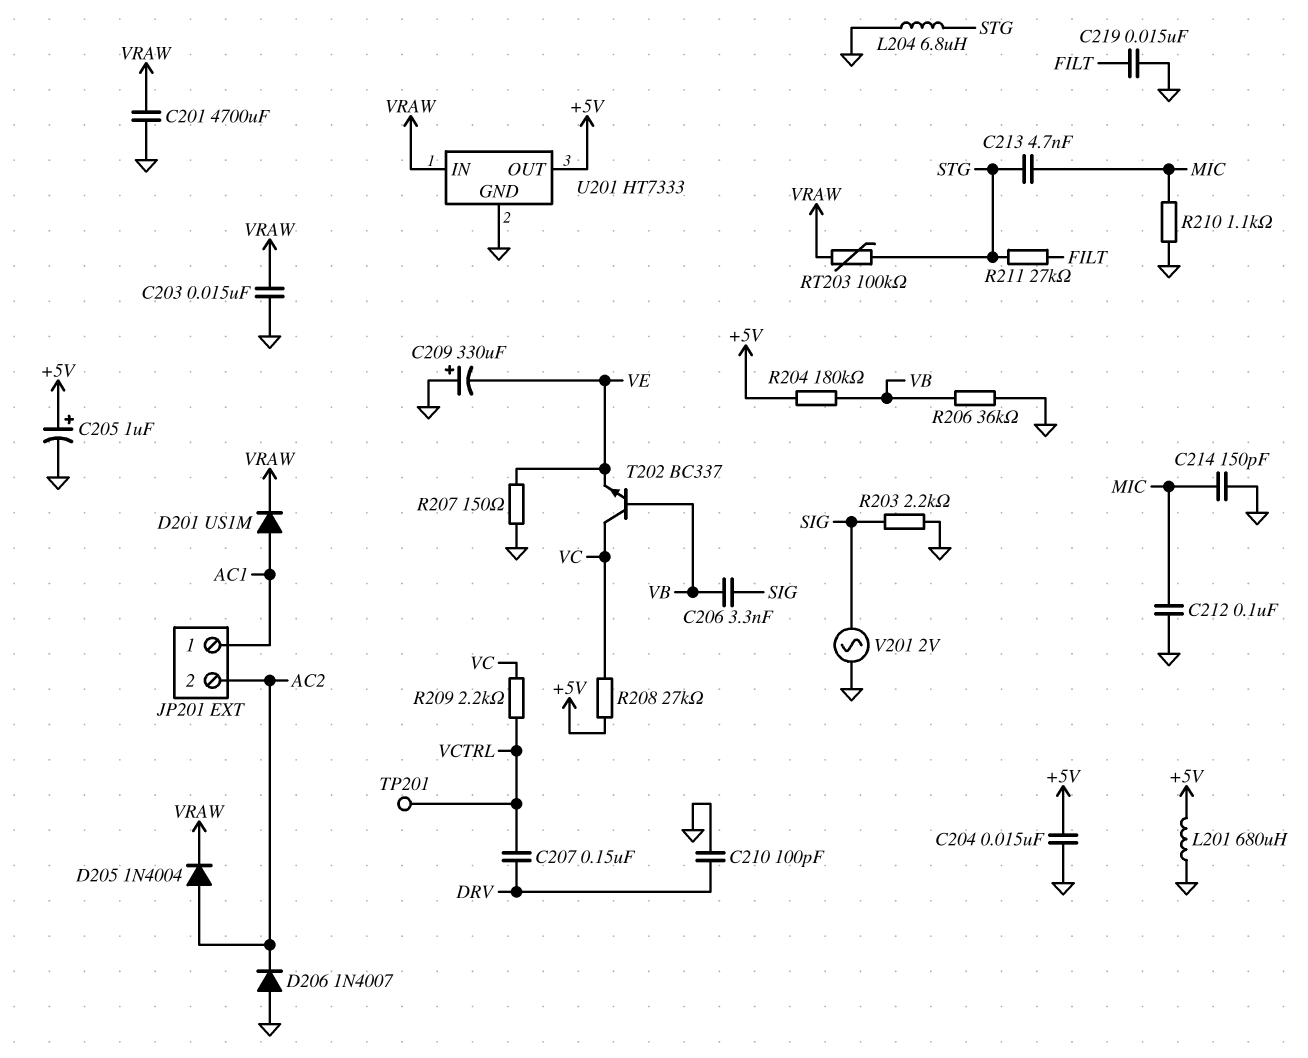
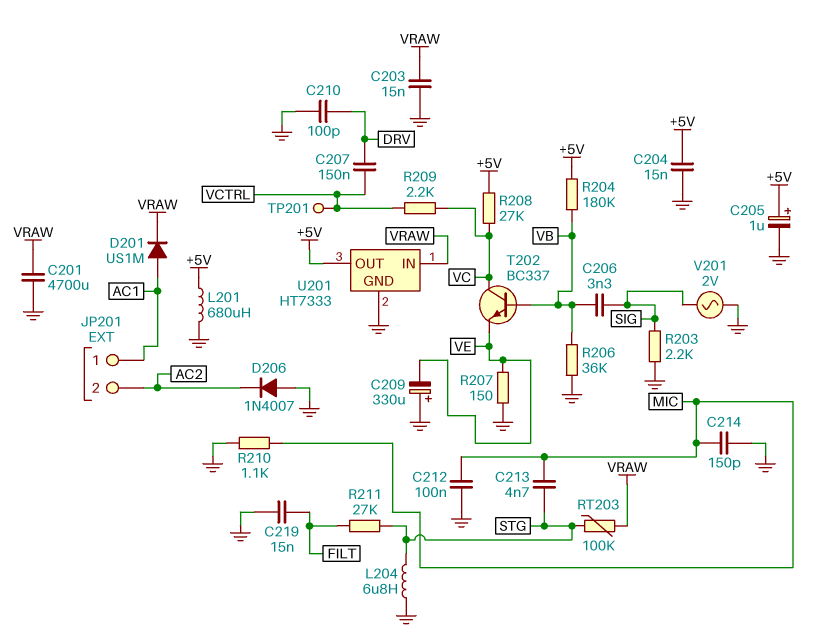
D205: diode 1N4004 (A AC2, K VRAW) -> none

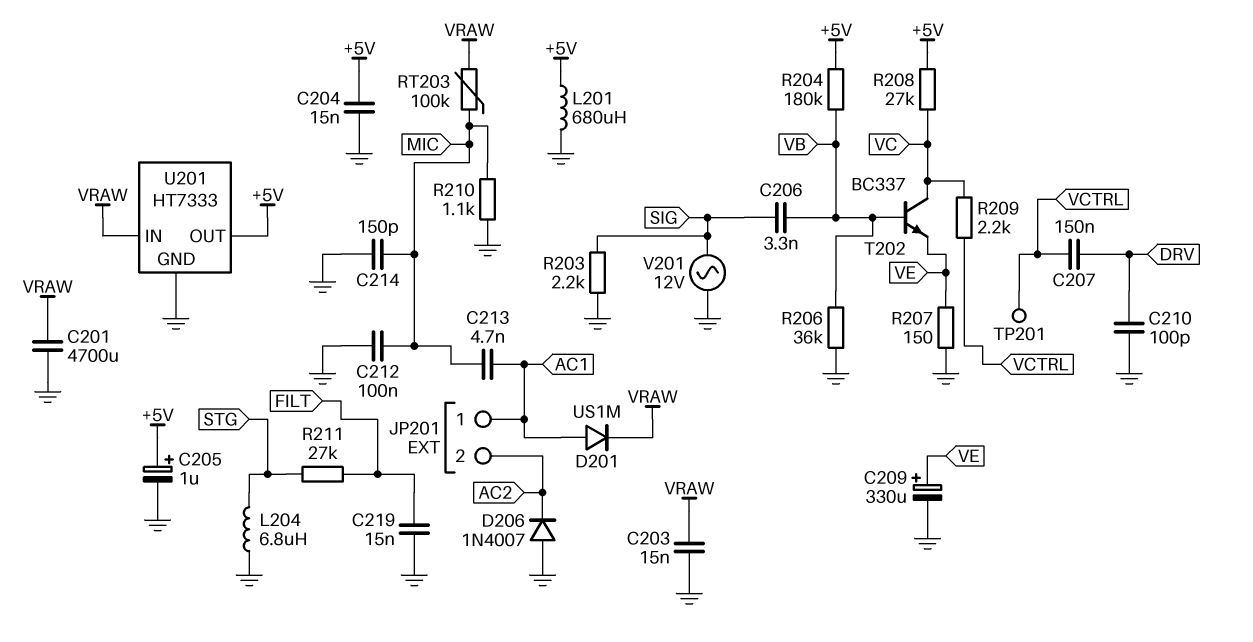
C209: 330uF (plus GND, minus VE) -> 330uF (plus VE, minus GND)
C213: 4.7nF (MIC, STG) -> 4.7nF (AC1, MIC)
RT203: 100k (STG, VRAW) -> 100k (MIC, VRAW)
V201: AC 2V (GND, SIG) -> AC 12V (GND, SIG)

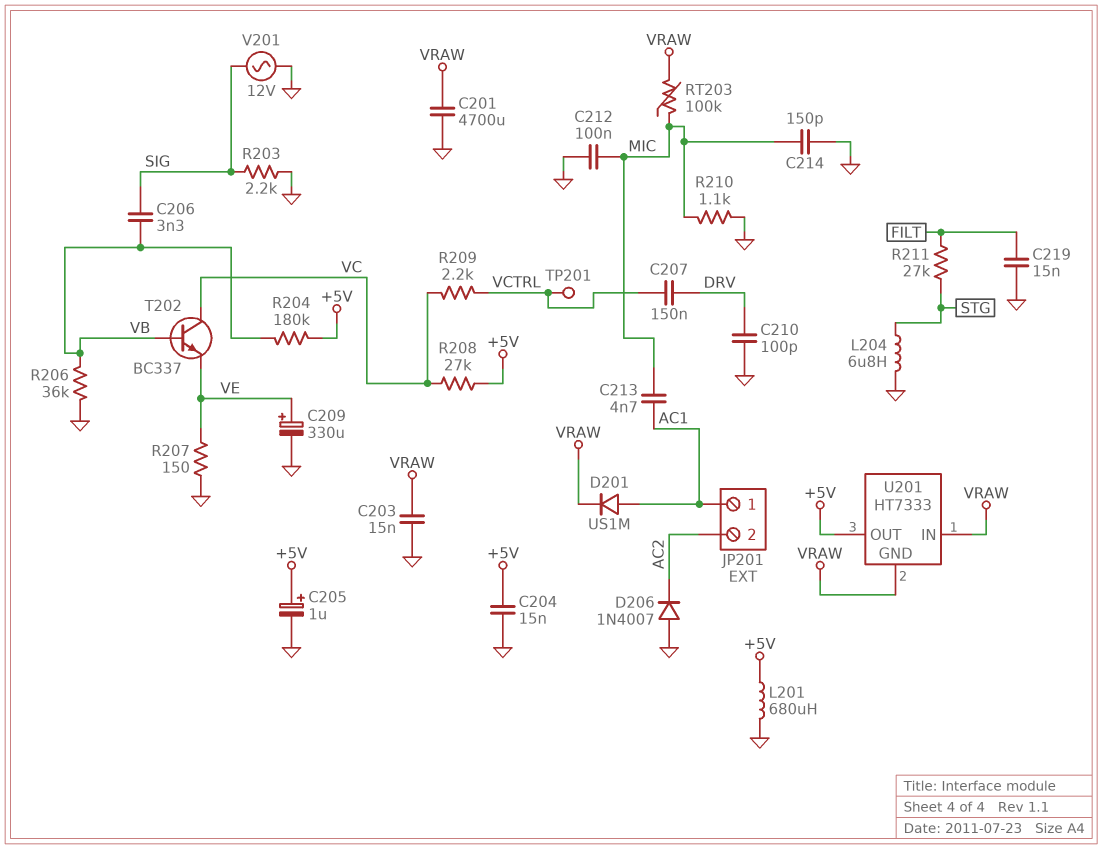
U201 pin GND: GND -> VRAW

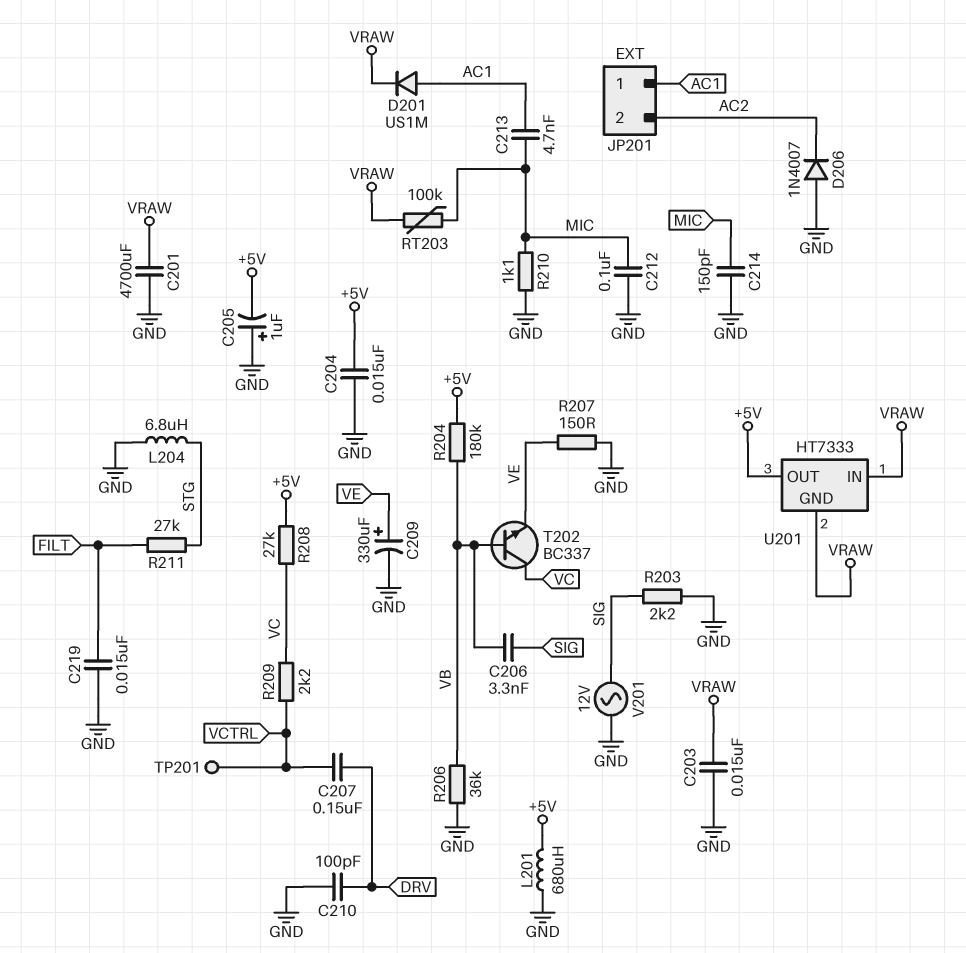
C205: 1uF (plus +5V, minus GND) -> 1uF (plus GND, minus +5V)

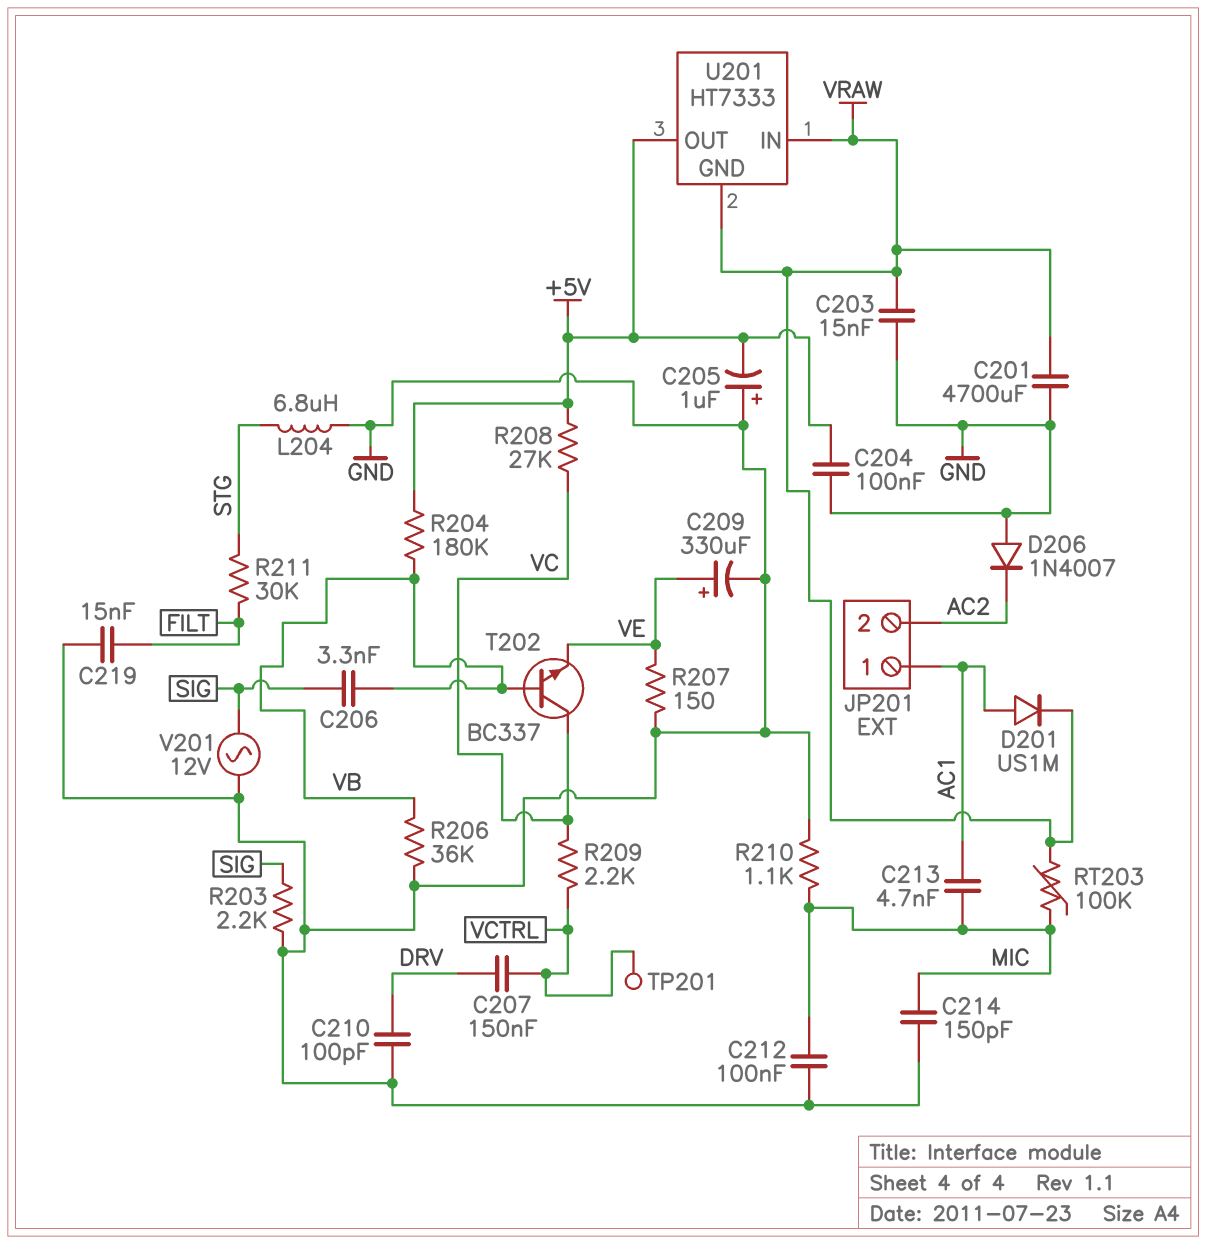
C204: 15nF (+5V, GND) -> 100nF (+5V, GND)
L201: 680uH (+5V, GND) -> none
R211: 27k (FILT, STG) -> 30k (FILT, STG)

